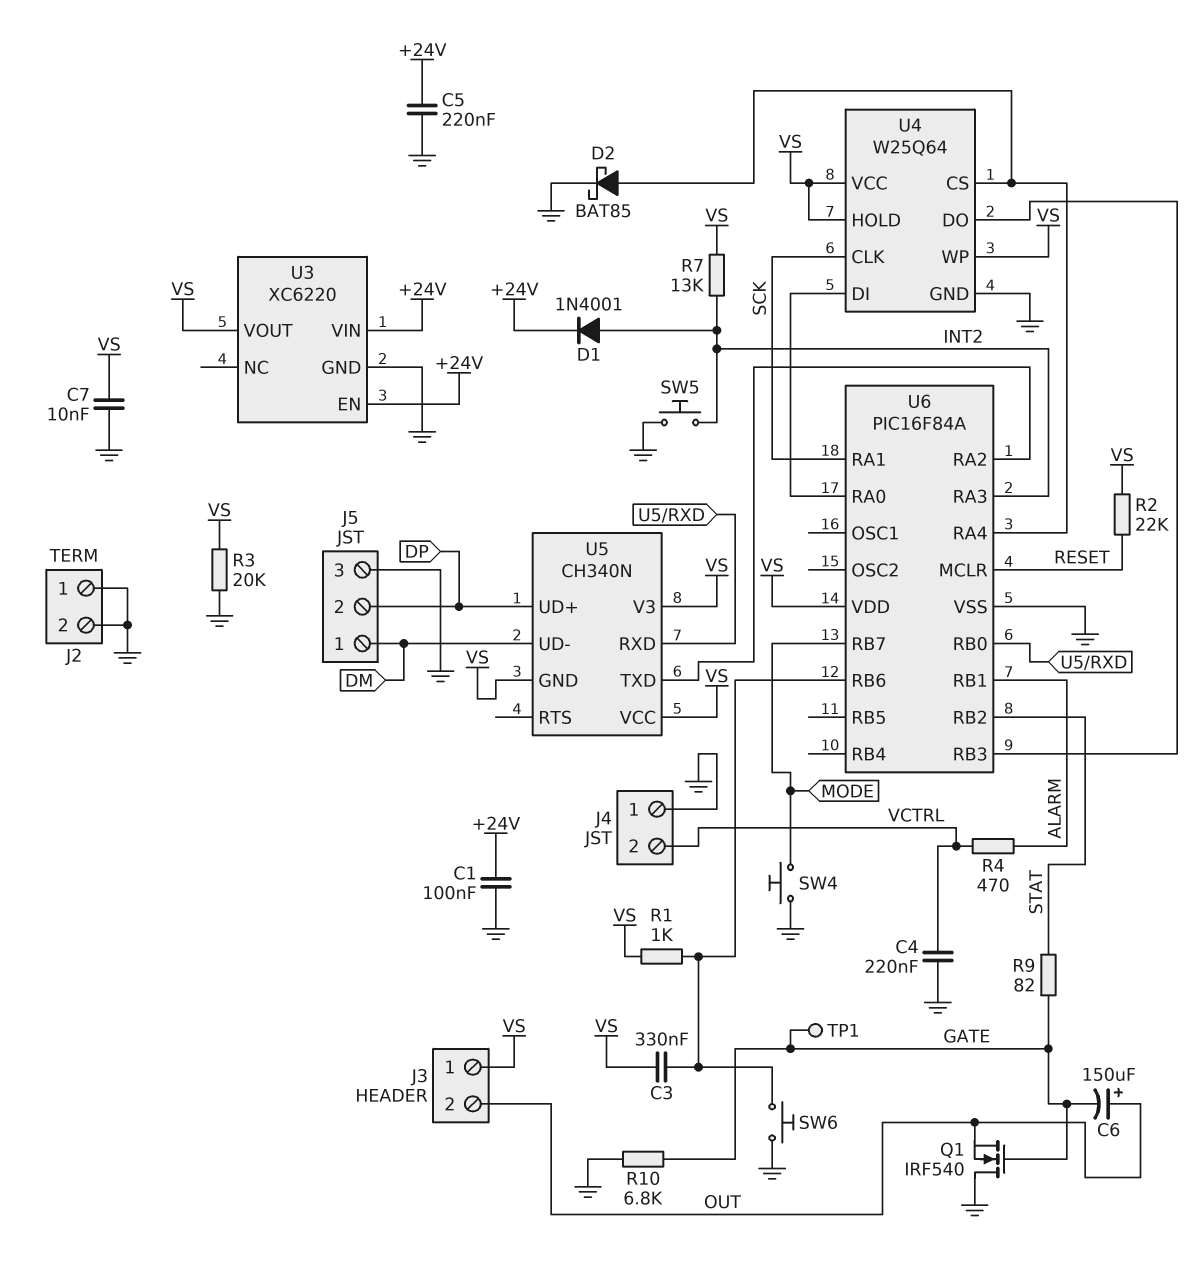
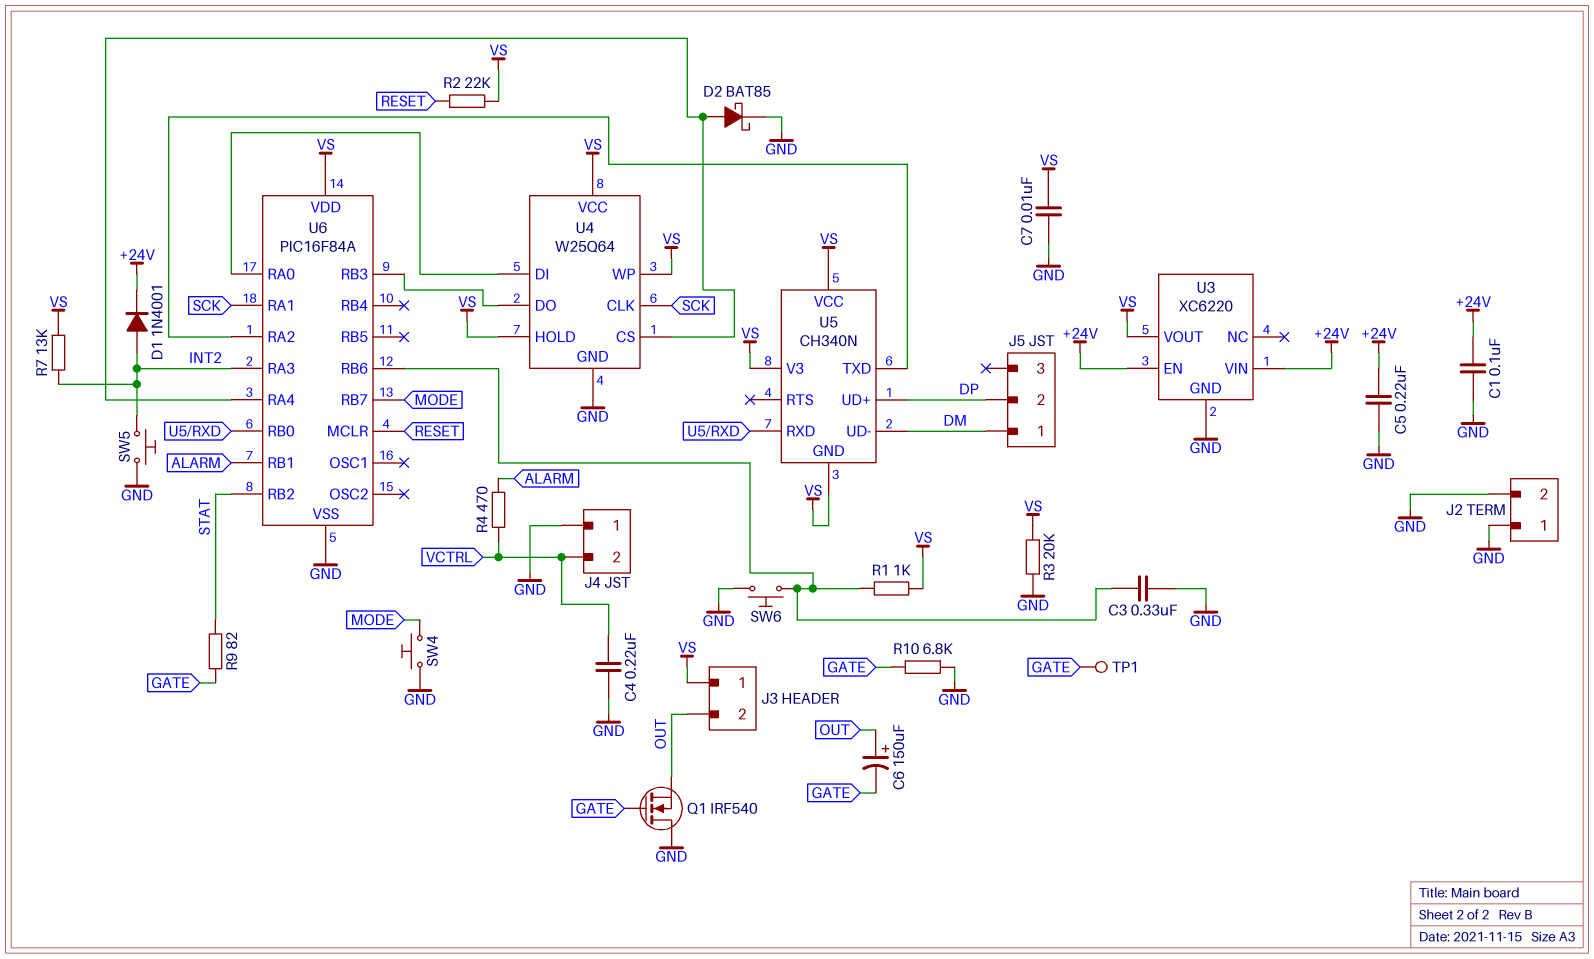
C3: 330nF (U6/RB6, VS) -> 330nF (GND, U6/RB6)
J5 pin 3: GND -> none

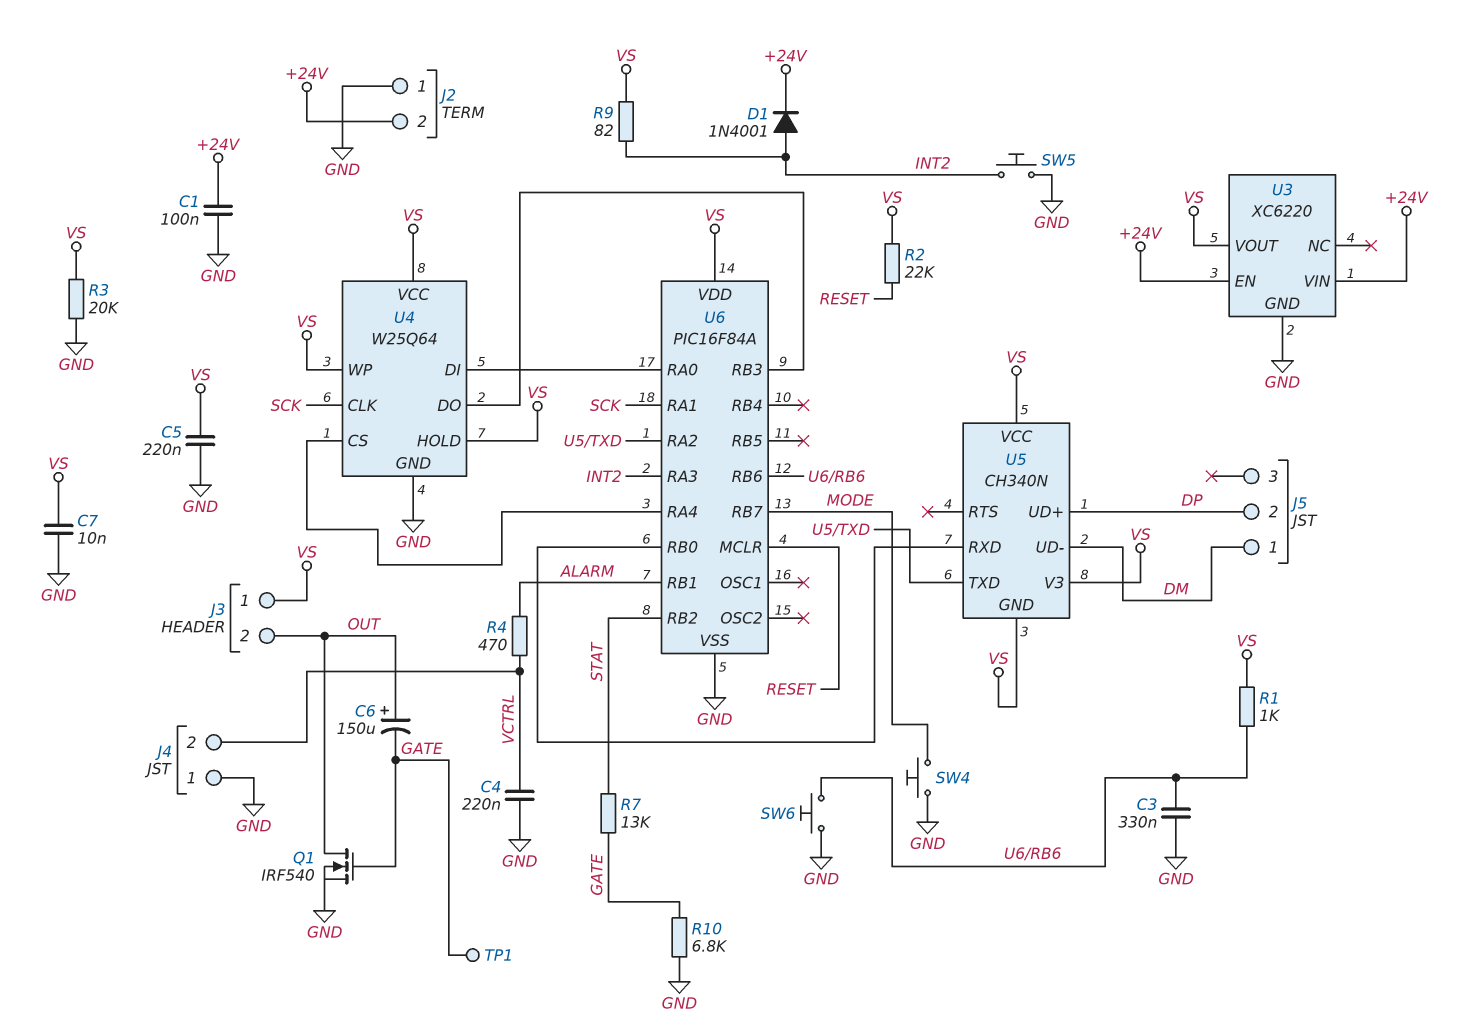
C5: 220nF (+24V, GND) -> 220nF (GND, VS)
D2: schottky BAT85 (A U4/CS, K GND) -> none
J2 pin 2: GND -> +24V
Q1: NMOS IRF540 (G GATE, D GND, S OUT) -> NMOS IRF540 (G GATE, D OUT, S GND)
R7: 13k (INT2, VS) -> 13k (GATE, STAT)
R9: 82 (GATE, STAT) -> 82 (INT2, VS)

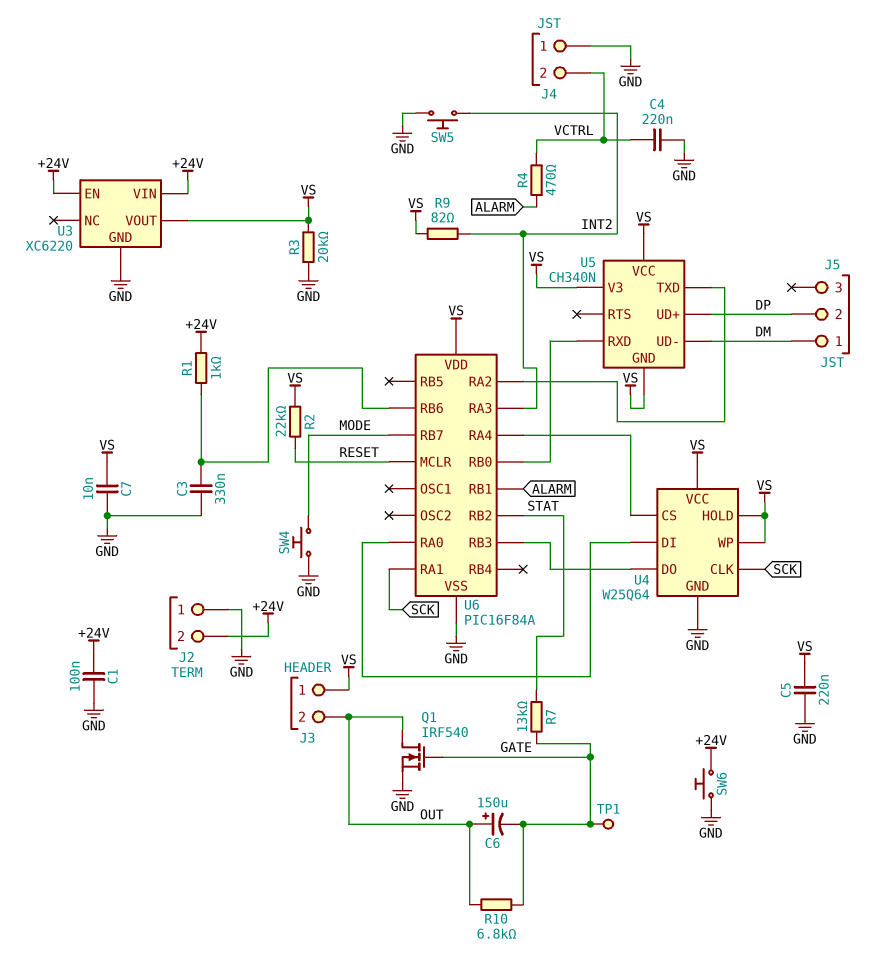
D1: diode 1N4001 (A INT2, K +24V) -> none
R1: 1k (U6/RB6, VS) -> 1k (+24V, U6/RB6)
R10: 6.8k (GATE, GND) -> 6.8k (GATE, OUT)
SW6: button (GND, U6/RB6) -> button (+24V, GND)

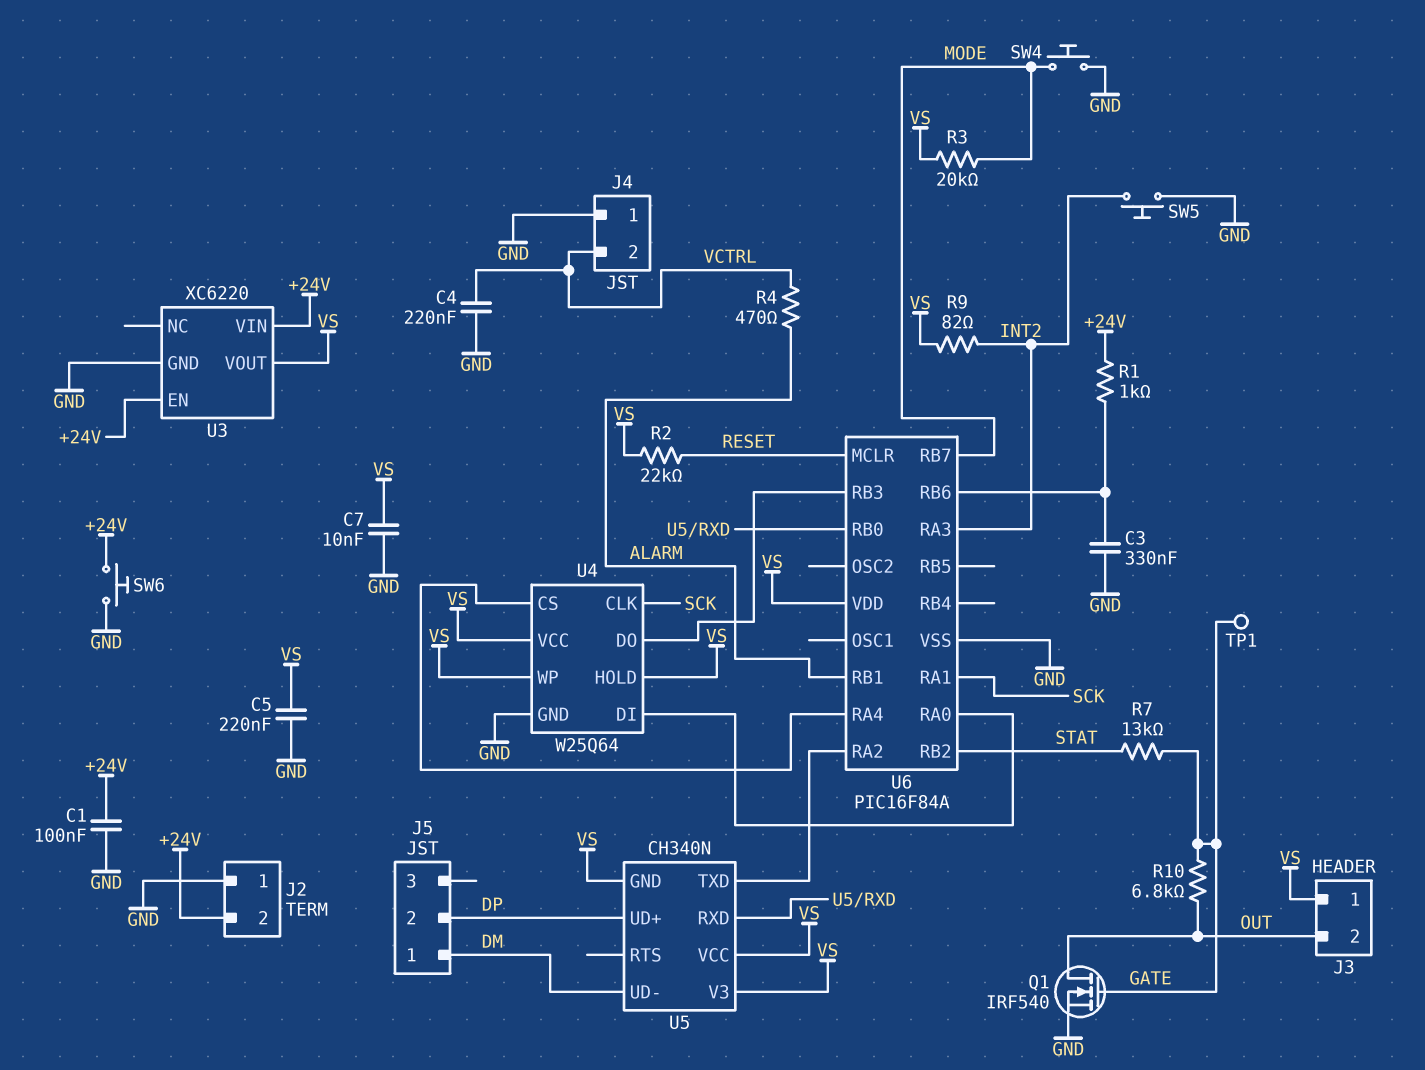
C6: 150uF (plus OUT, minus GATE) -> none
R3: 20k (GND, VS) -> 20k (MODE, VS)

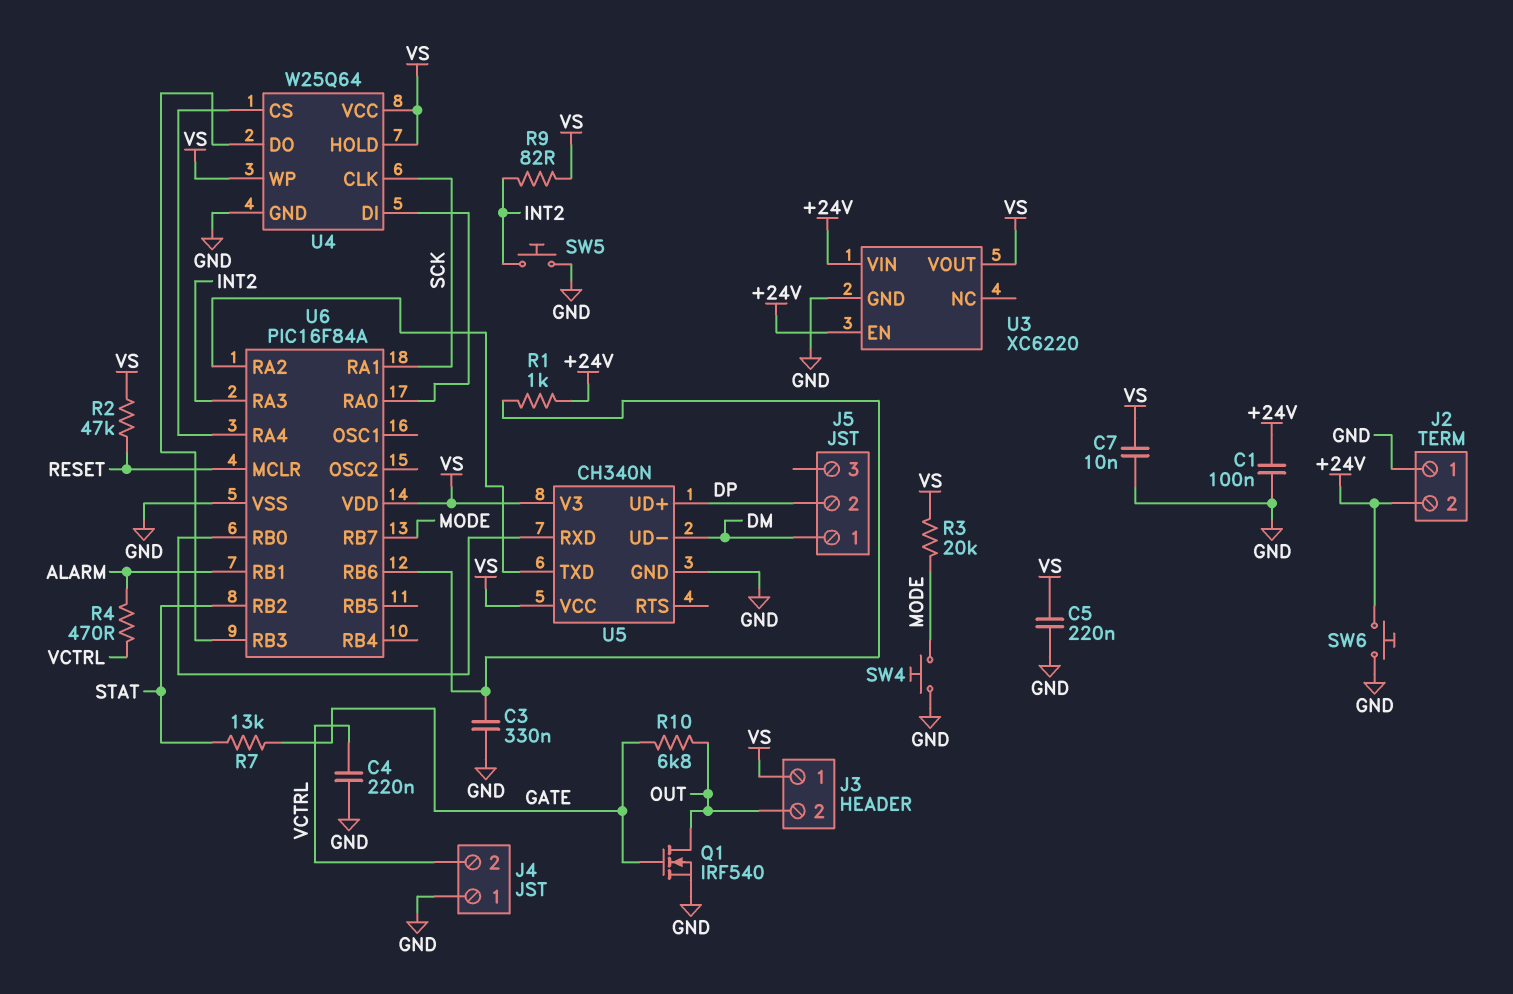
R2: 22k (RESET, VS) -> 47k (RESET, VS)
TP1: test point (GATE) -> none
U5 pin GND: VS -> GND

